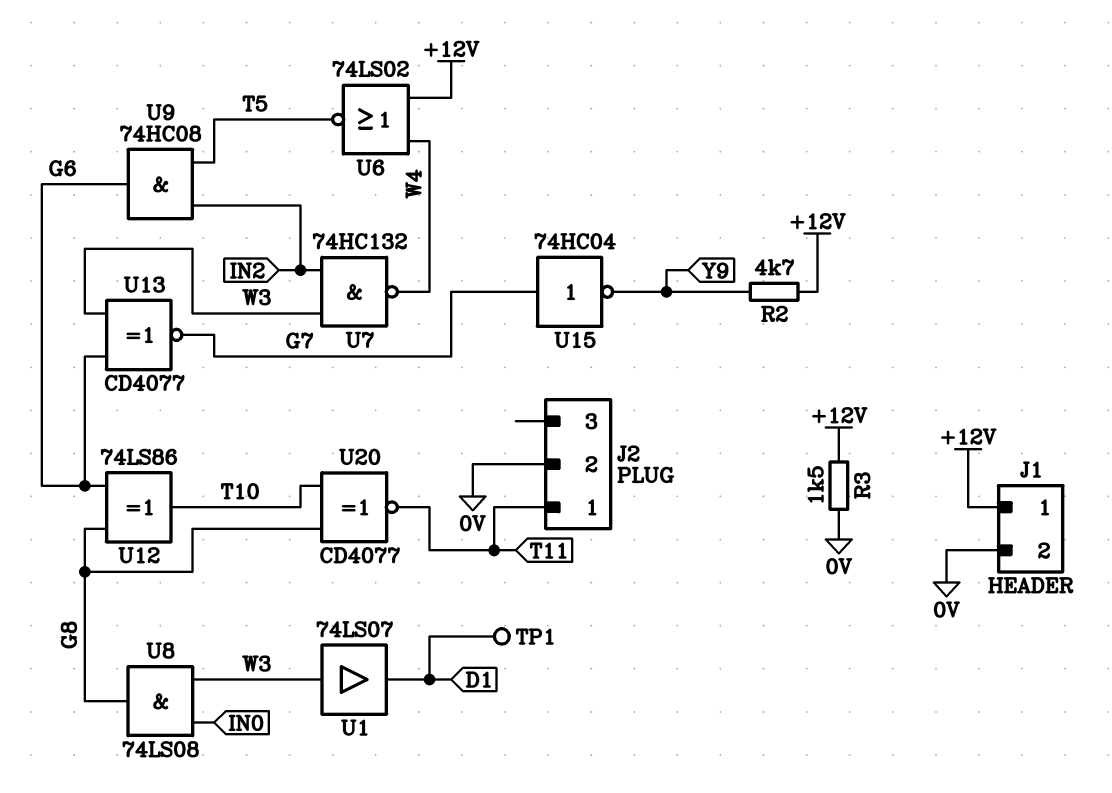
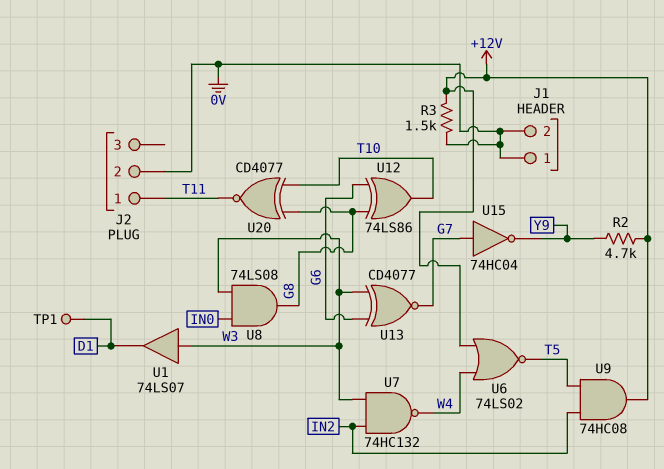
J1 pin 1: +12V -> 0V
U9: AND 74HC08 (in IN2, in T5, out G6) -> AND 74HC08 (in IN2, in T5, out +12V)

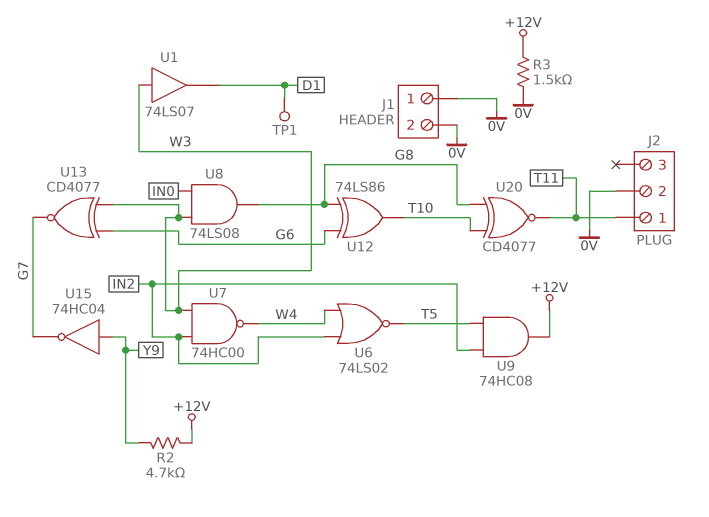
U6: NOR 74LS02 (in +12V, in W4, out T5) -> NOR 74LS02 (in IN2, in W4, out T5)
U7: NAND 74HC132 (in IN2, in W3, out W4) -> NAND 74HC00 (in IN2, in W3, out W4)
U15: NOT 74HC04 (in G7, out Y9) -> NOT 74HC04 (in Y9, out G7)

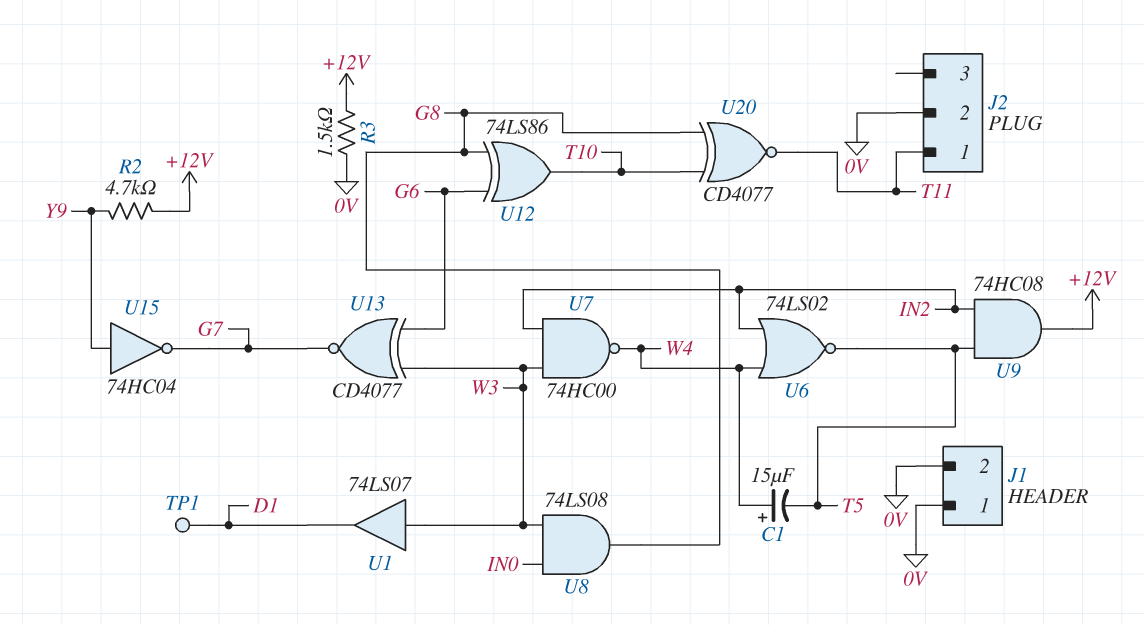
C1: none -> 15uF (plus W4, minus T5)

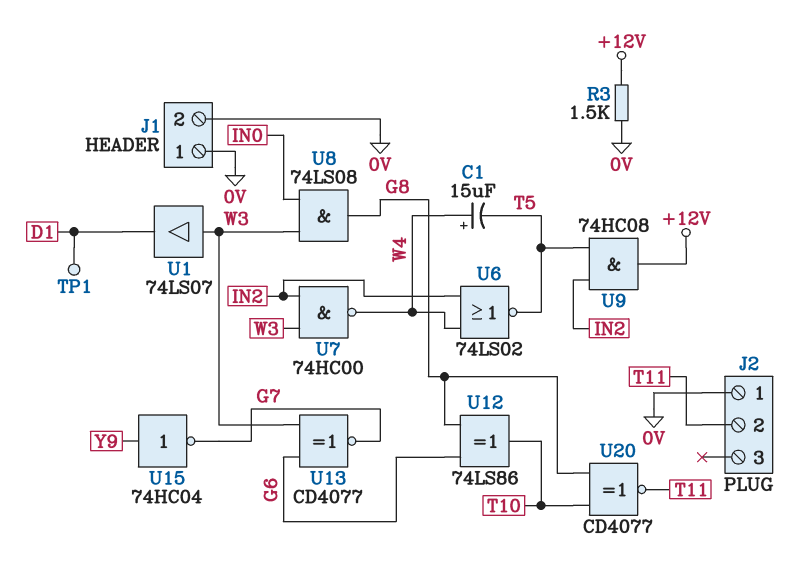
J2 pin 1: T11 -> 0V
J2 pin 2: 0V -> T11
R2: 4.7k (+12V, Y9) -> none

